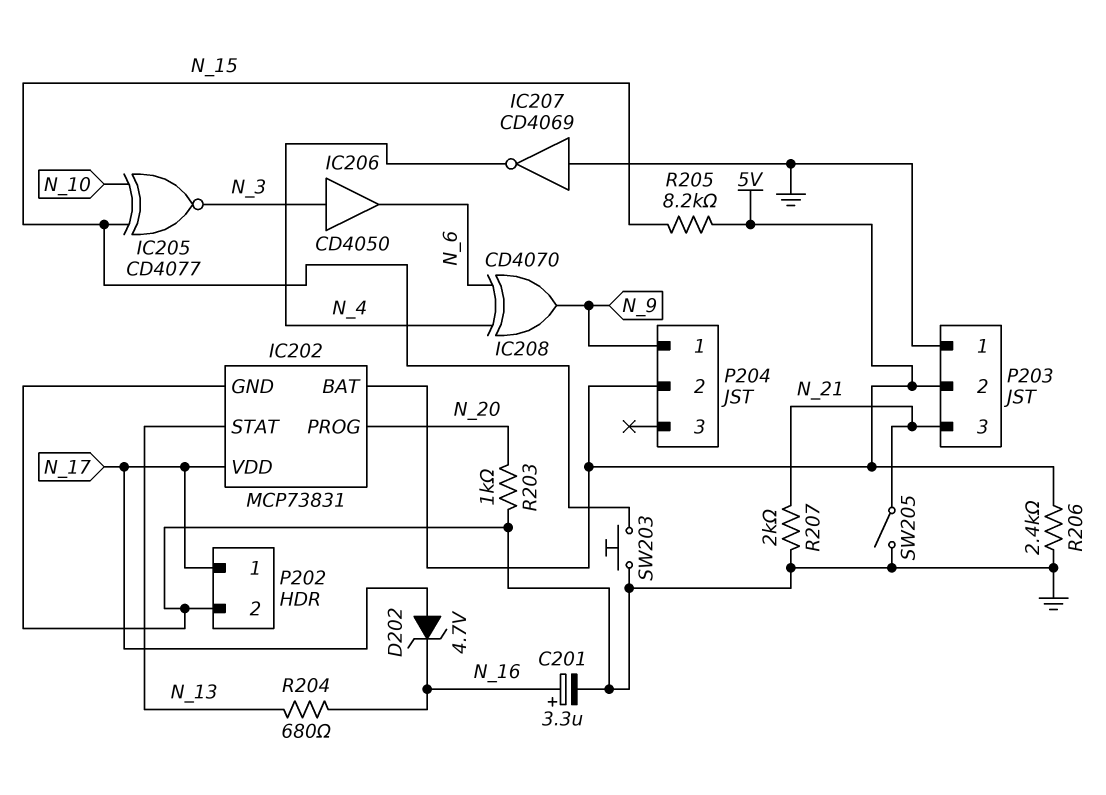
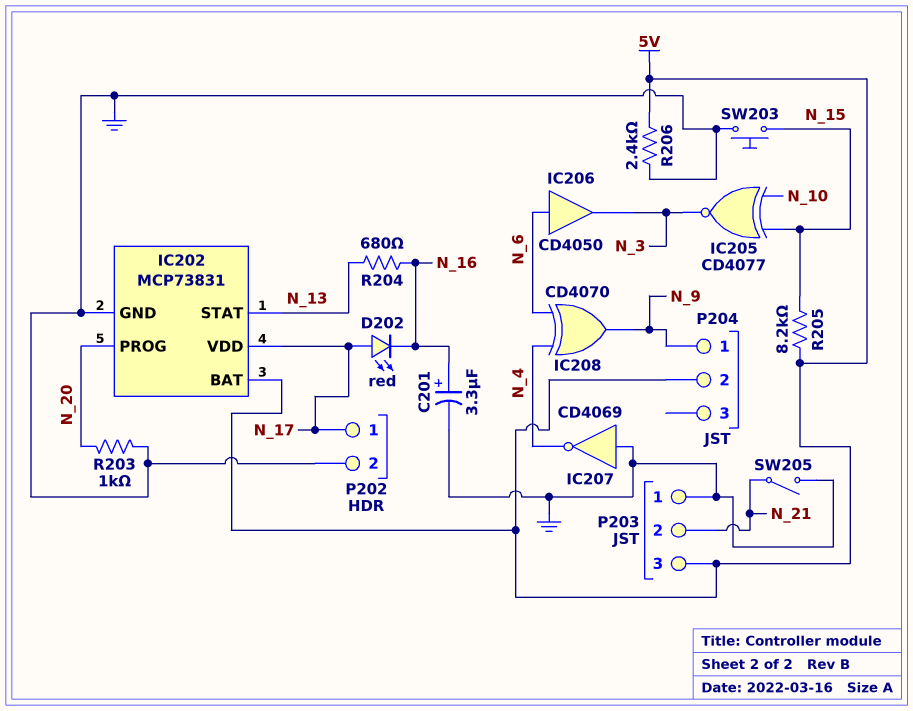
D202: zener 4.7V (A N_17, K N_16) -> LED red (A N_17, K N_16)
IC206: buffer CD4050 (in N_3, out N_6) -> buffer CD4050 (in N_6, out N_3)
P203 pin 2: 5V -> N_21
P203 pin 3: N_21 -> 5V
R207: 2k (GND, N_21) -> none

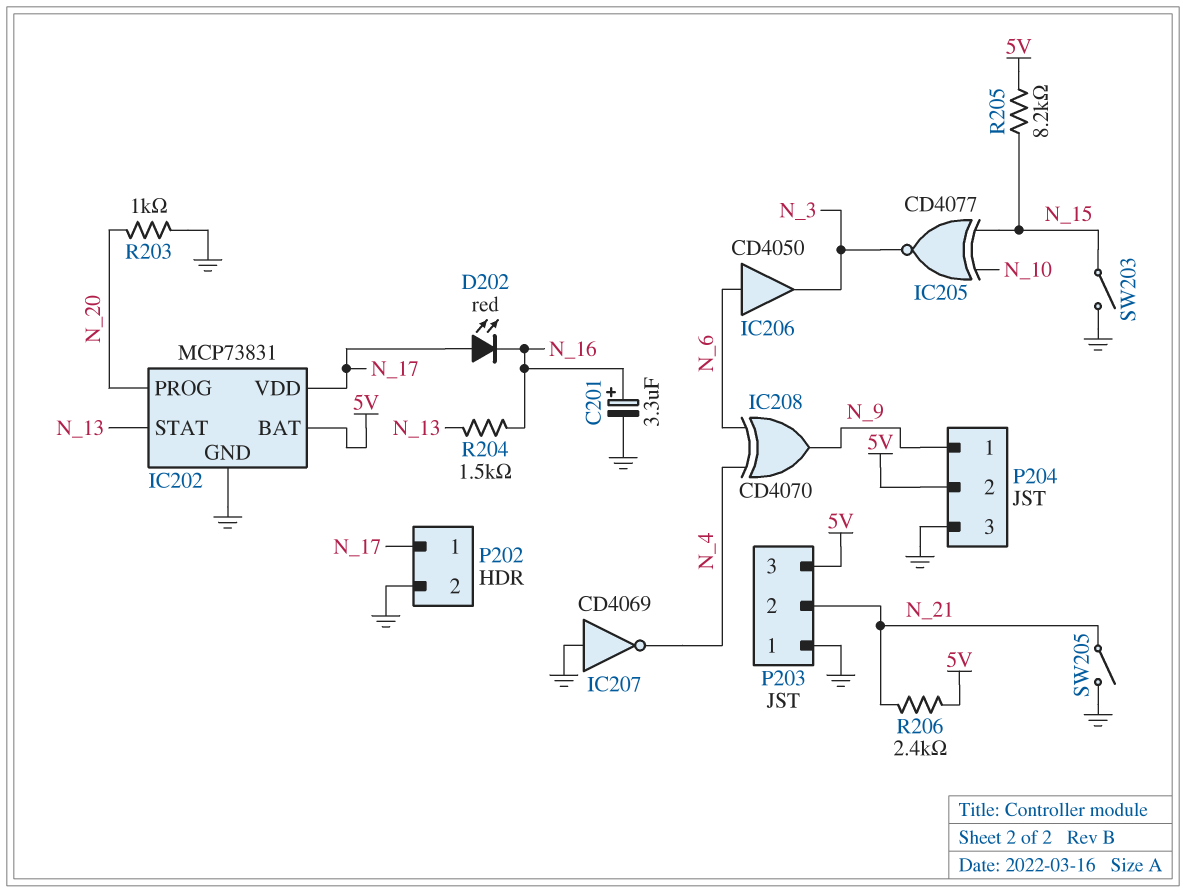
P204 pin 3: none -> GND
R204: 680 (N_13, N_16) -> 1.5k (N_13, N_16)
R206: 2.4k (5V, GND) -> 2.4k (5V, N_21)
SW203: button (GND, N_15) -> switch (GND, N_15)

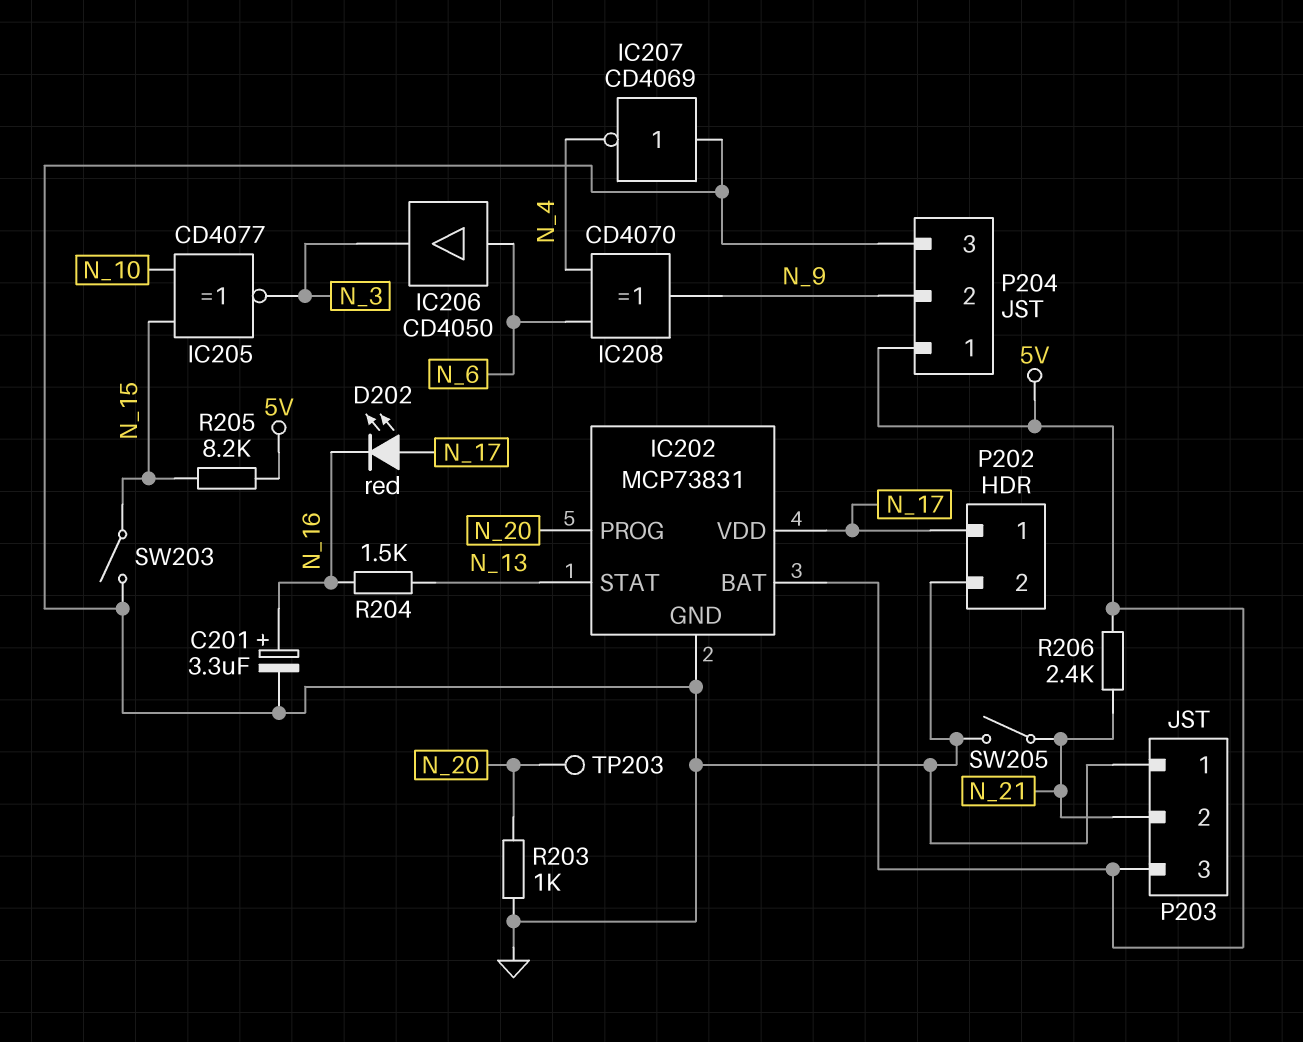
P204 pin 1: N_9 -> 5V
P204 pin 2: 5V -> N_9
TP203: none -> test point (N_20)

